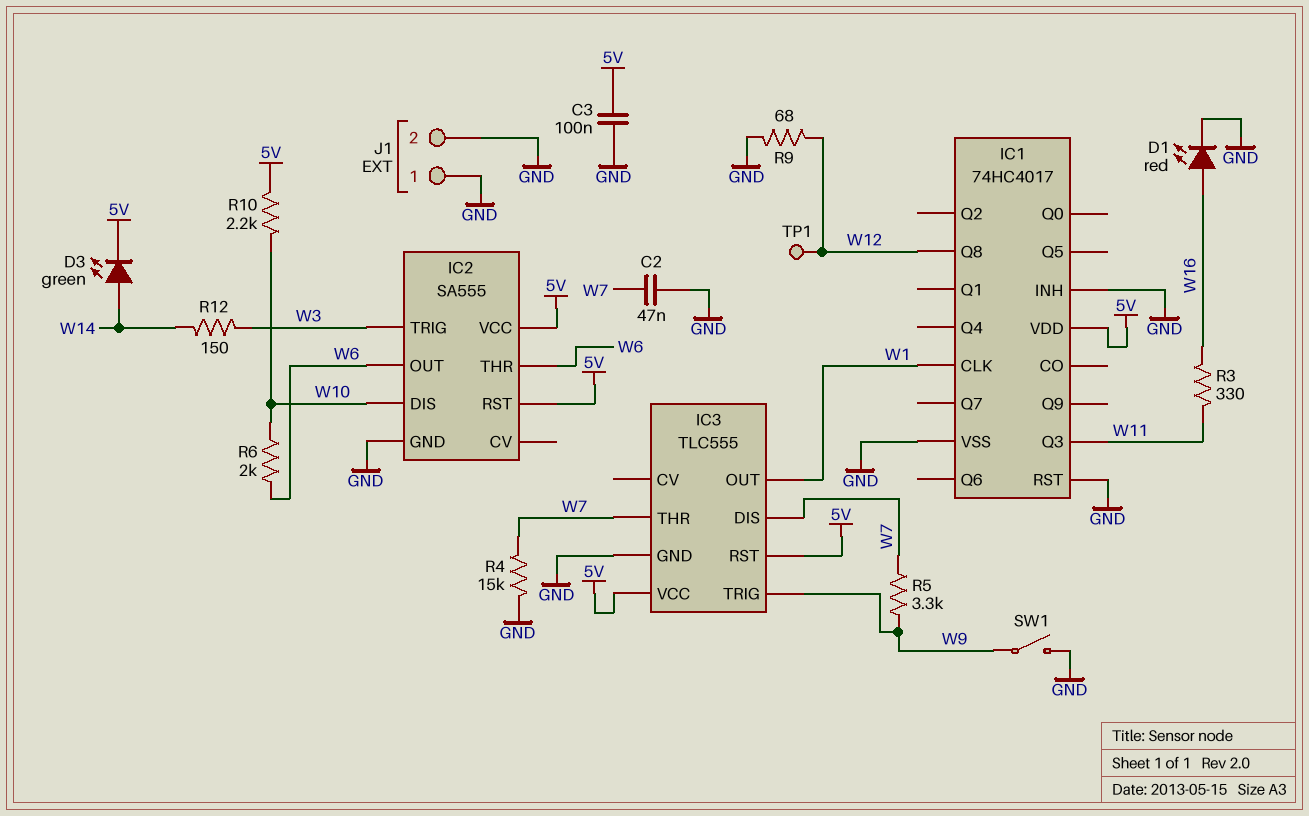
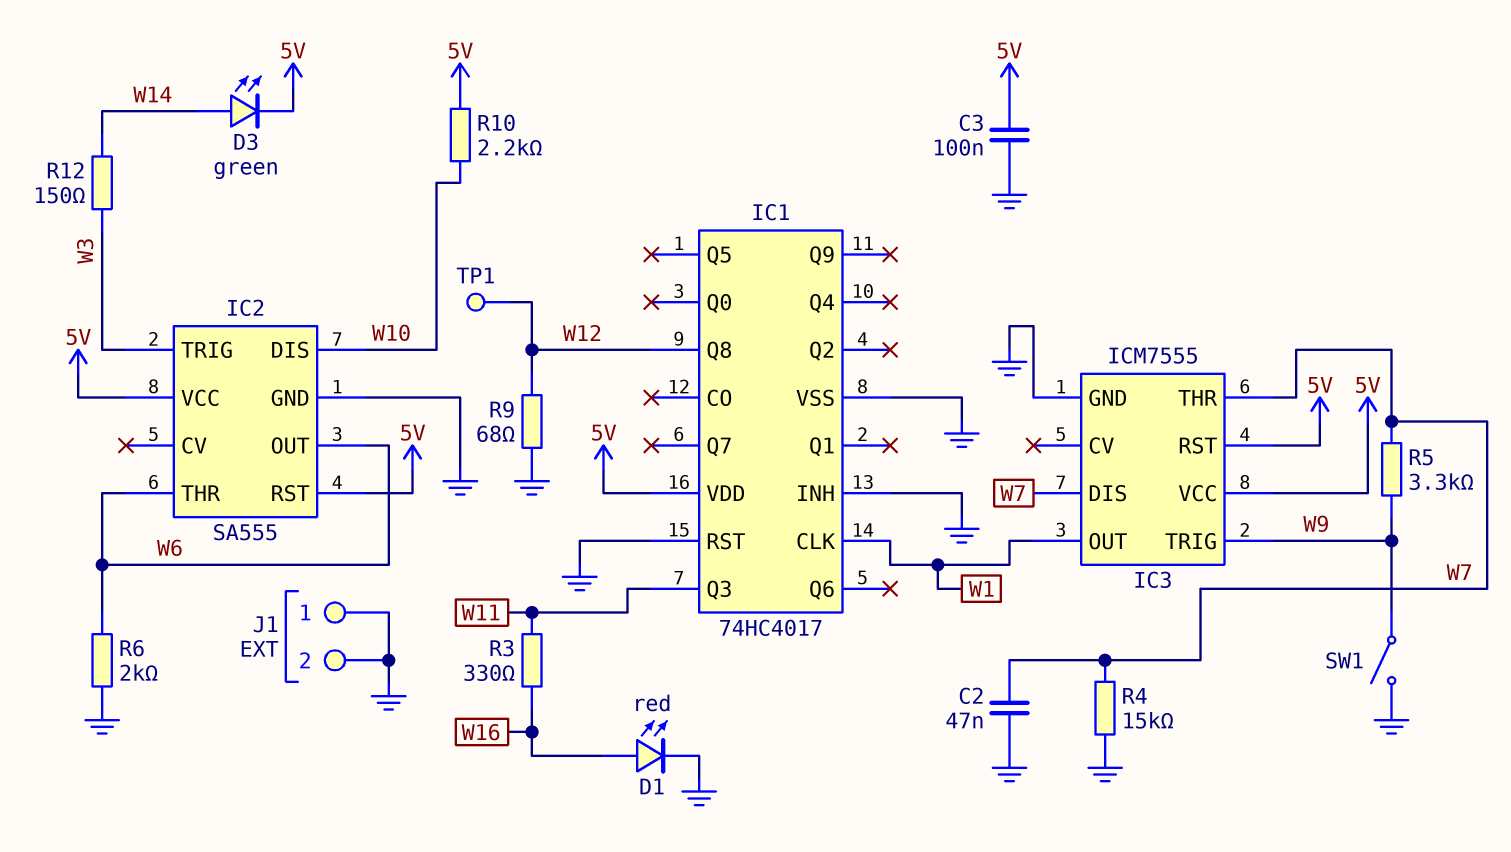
IC3: TLC555 -> ICM7555
R6: 2k (W6, W10) -> 2k (GND, W6)

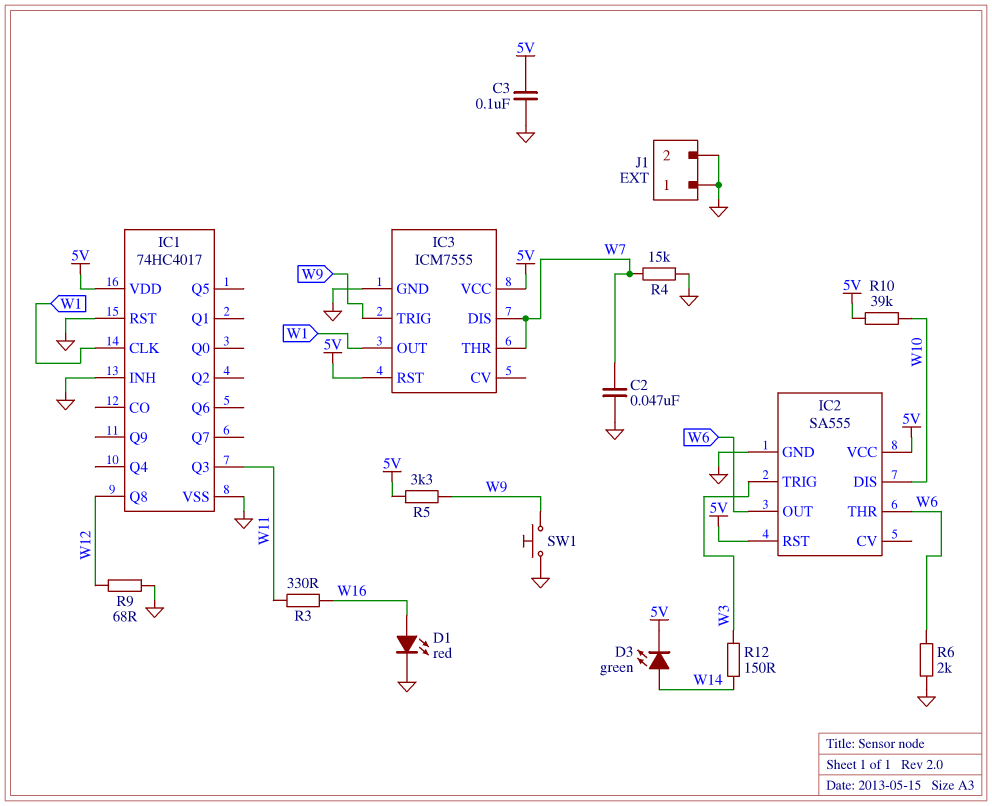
R5: 3.3k (W7, W9) -> 3.3k (5V, W9)
R10: 2.2k (5V, W10) -> 39k (5V, W10)
SW1: switch (GND, W9) -> button (GND, W9)
TP1: test point (W12) -> none

